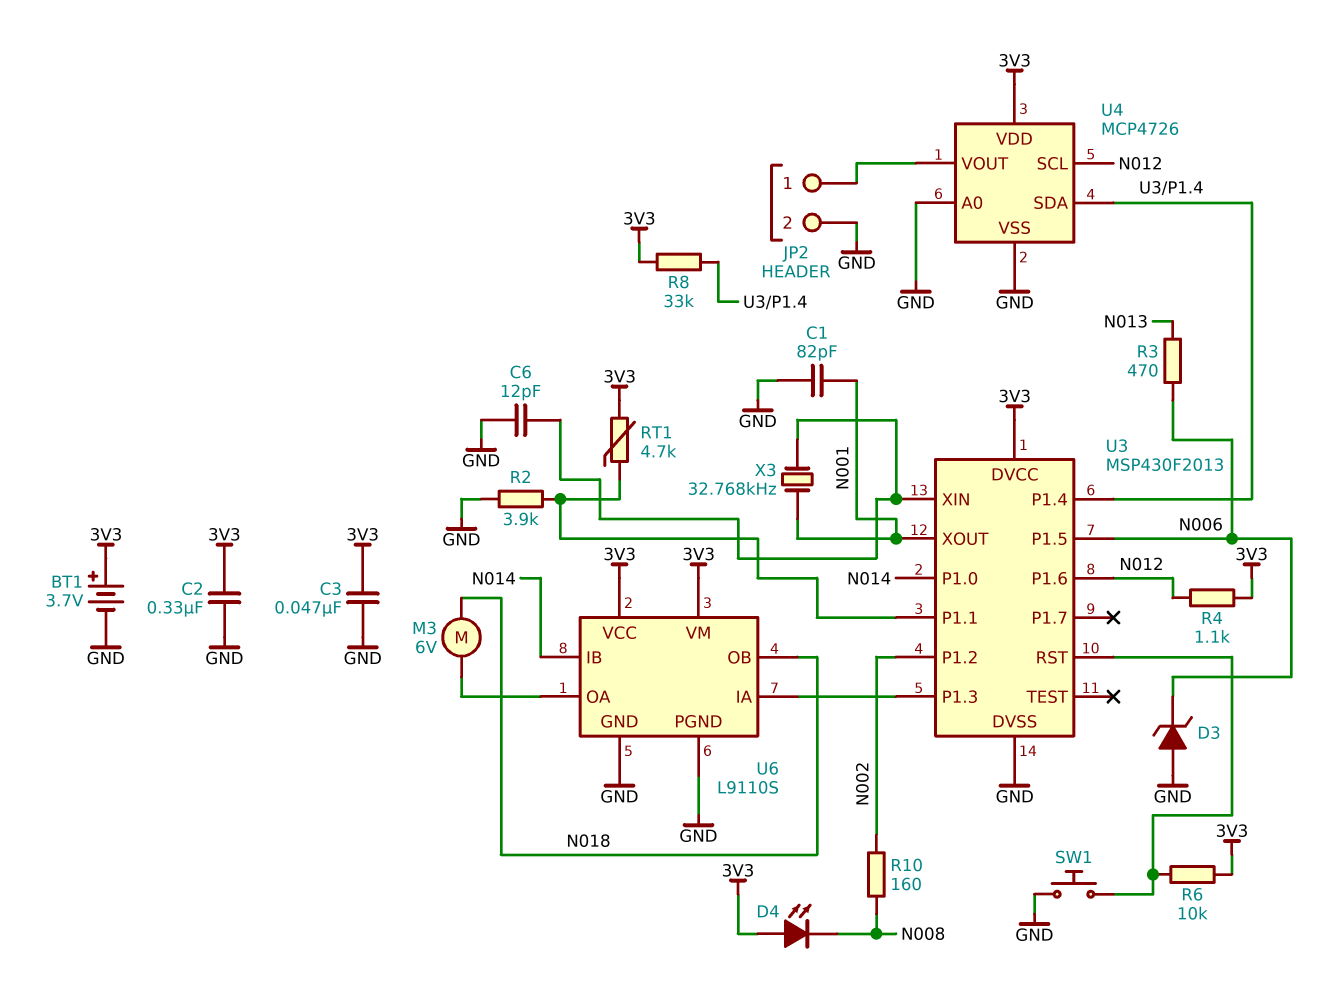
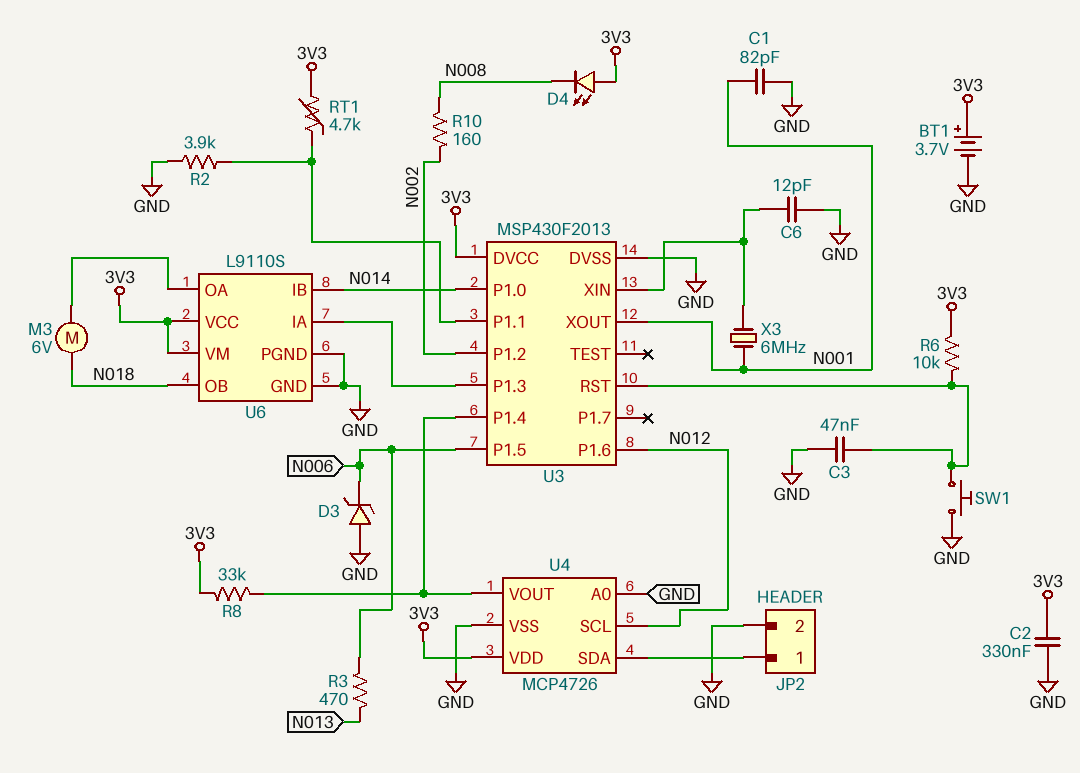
C3: 47nF (3V3, GND) -> 47nF (GND, U3/RST)
R4: 1.1k (3V3, N012) -> none
U4 pin SDA: U3/P1.4 -> JP2/1
U4 pin VOUT: JP2/1 -> U3/P1.4
X3: 32.768kHz (N001, U3/XIN) -> 6MHz (N001, U3/XIN)

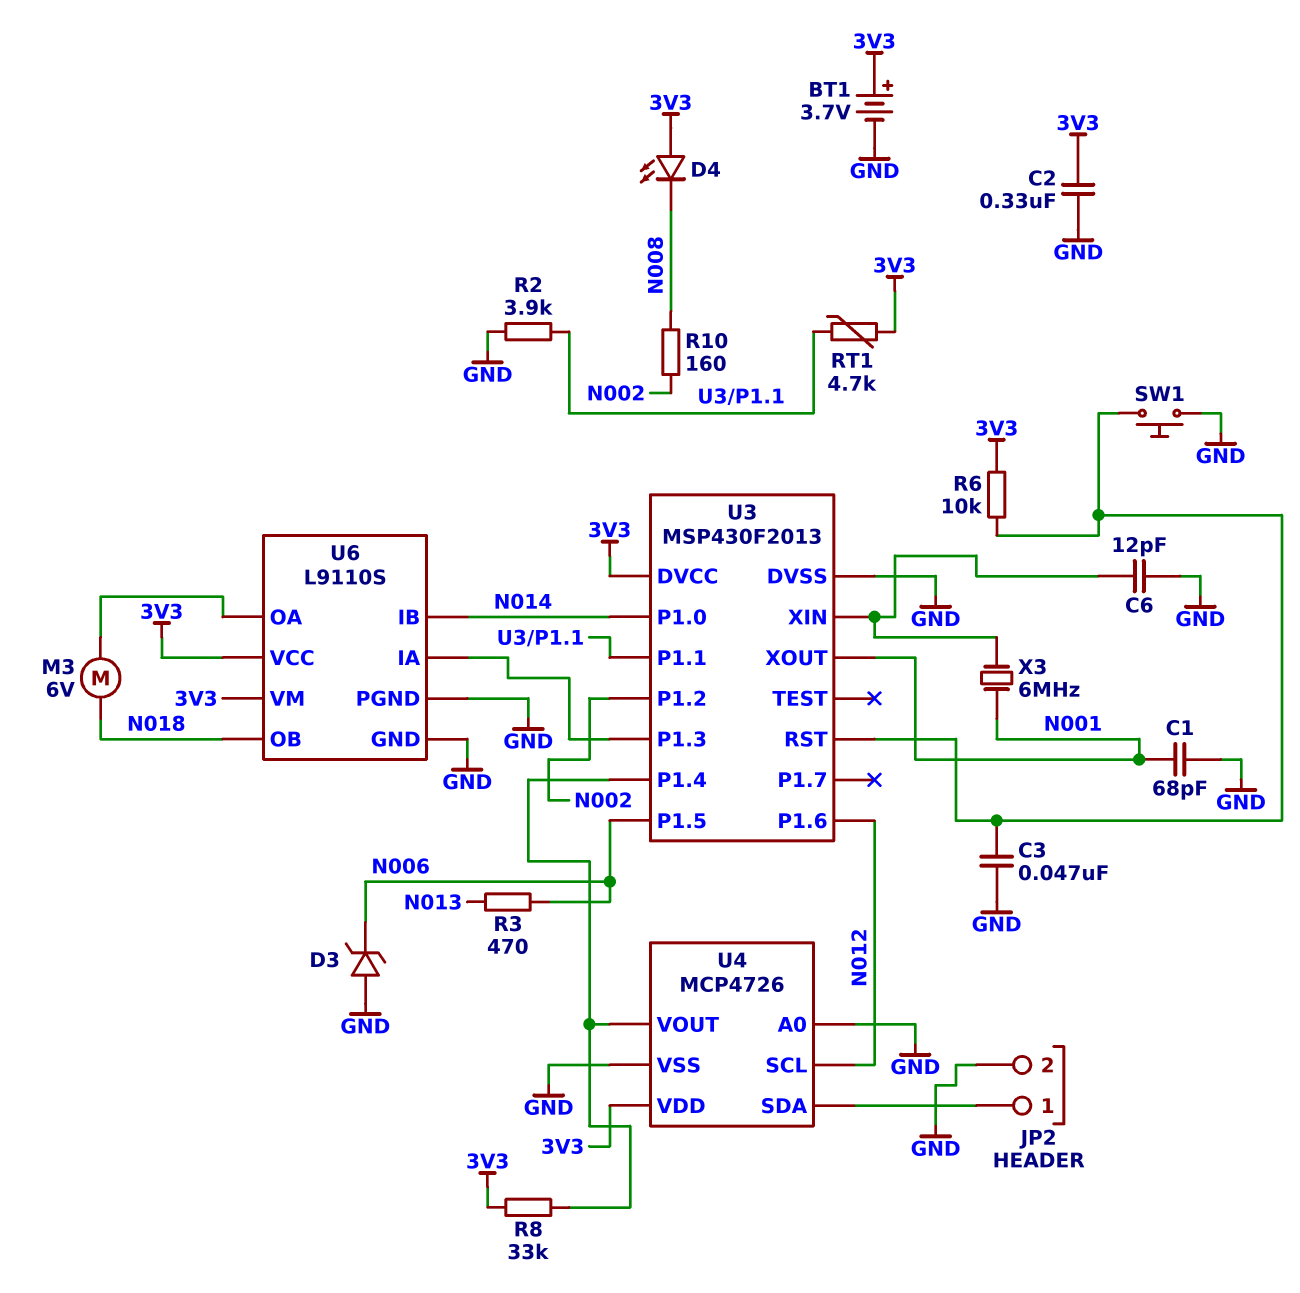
C1: 82pF (GND, N001) -> 68pF (GND, N001)

